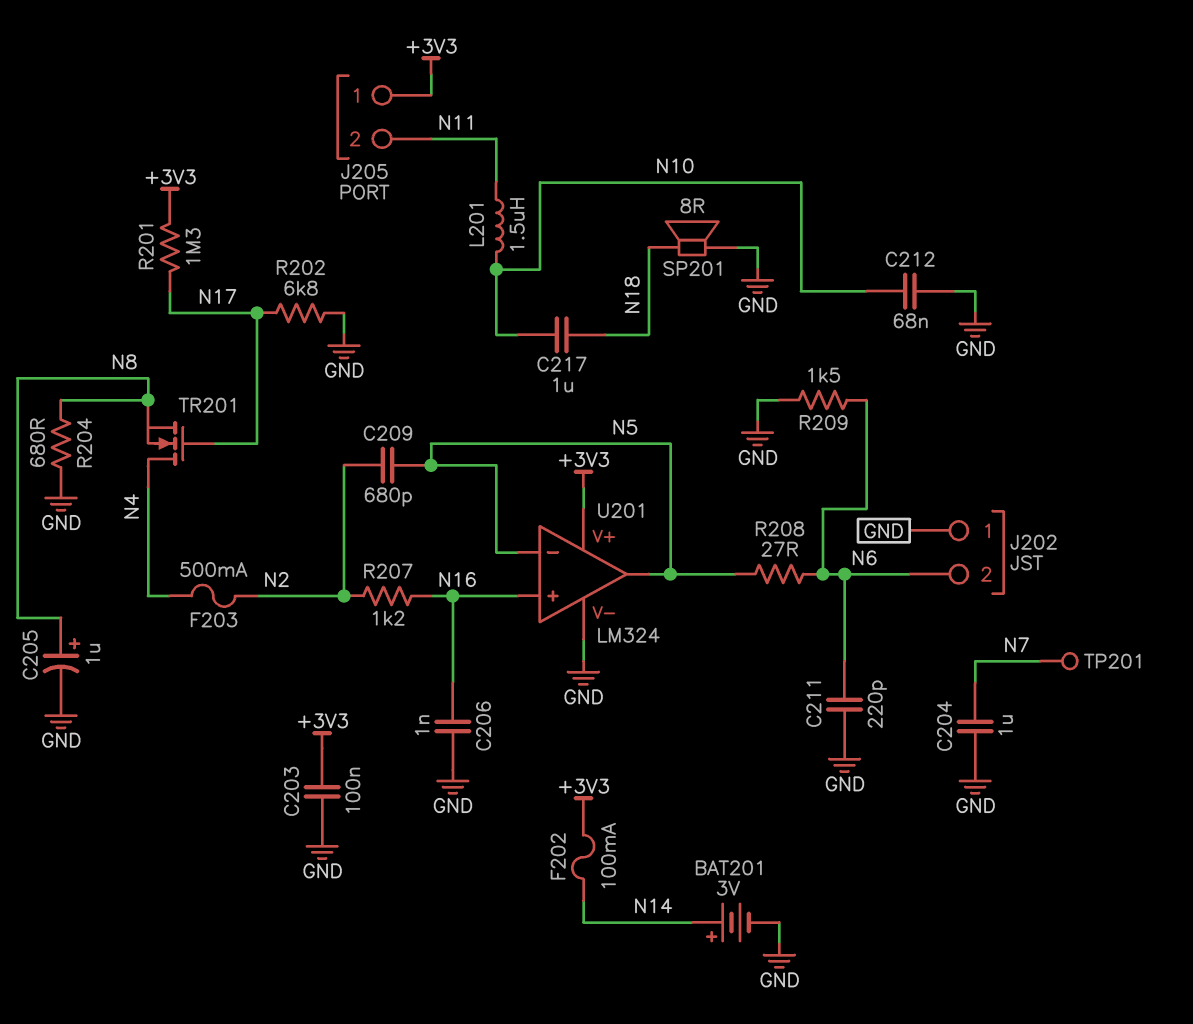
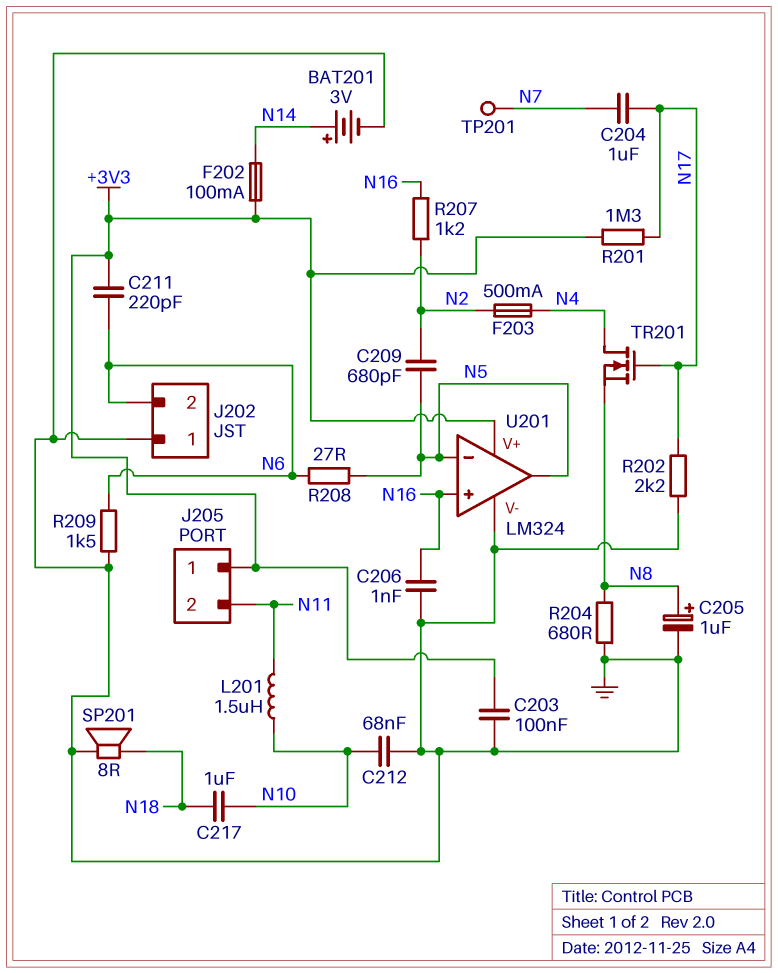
C204: 1uF (GND, N7) -> 1uF (N7, N17)
C211: 220pF (GND, N6) -> 220pF (+3V3, N6)
R202: 6.8k (GND, N17) -> 2.2k (GND, N17)

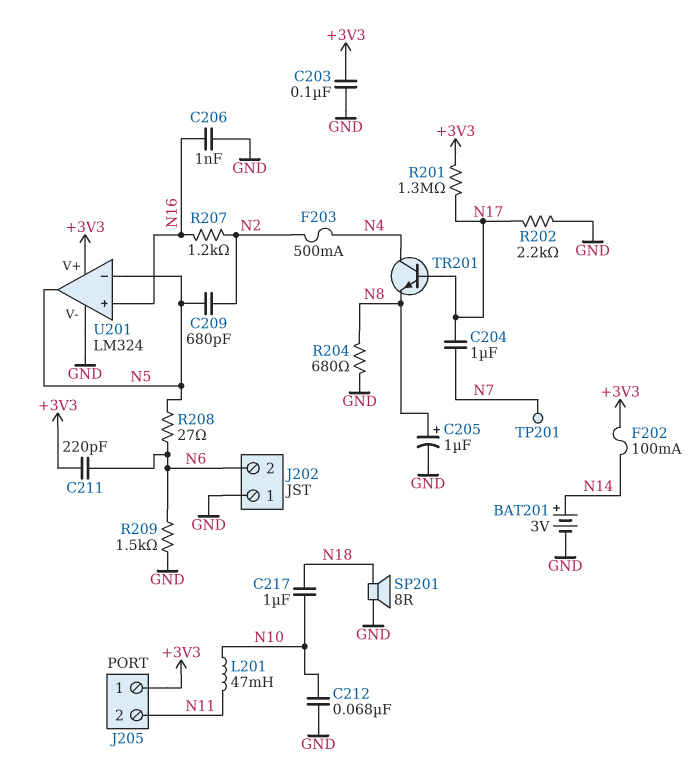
L201: 1.5uH (N10, N11) -> 47mH (N10, N11)
TR201: NMOS (G N17, D N4, S N8) -> NPN (B N17, C N4, E N8)

